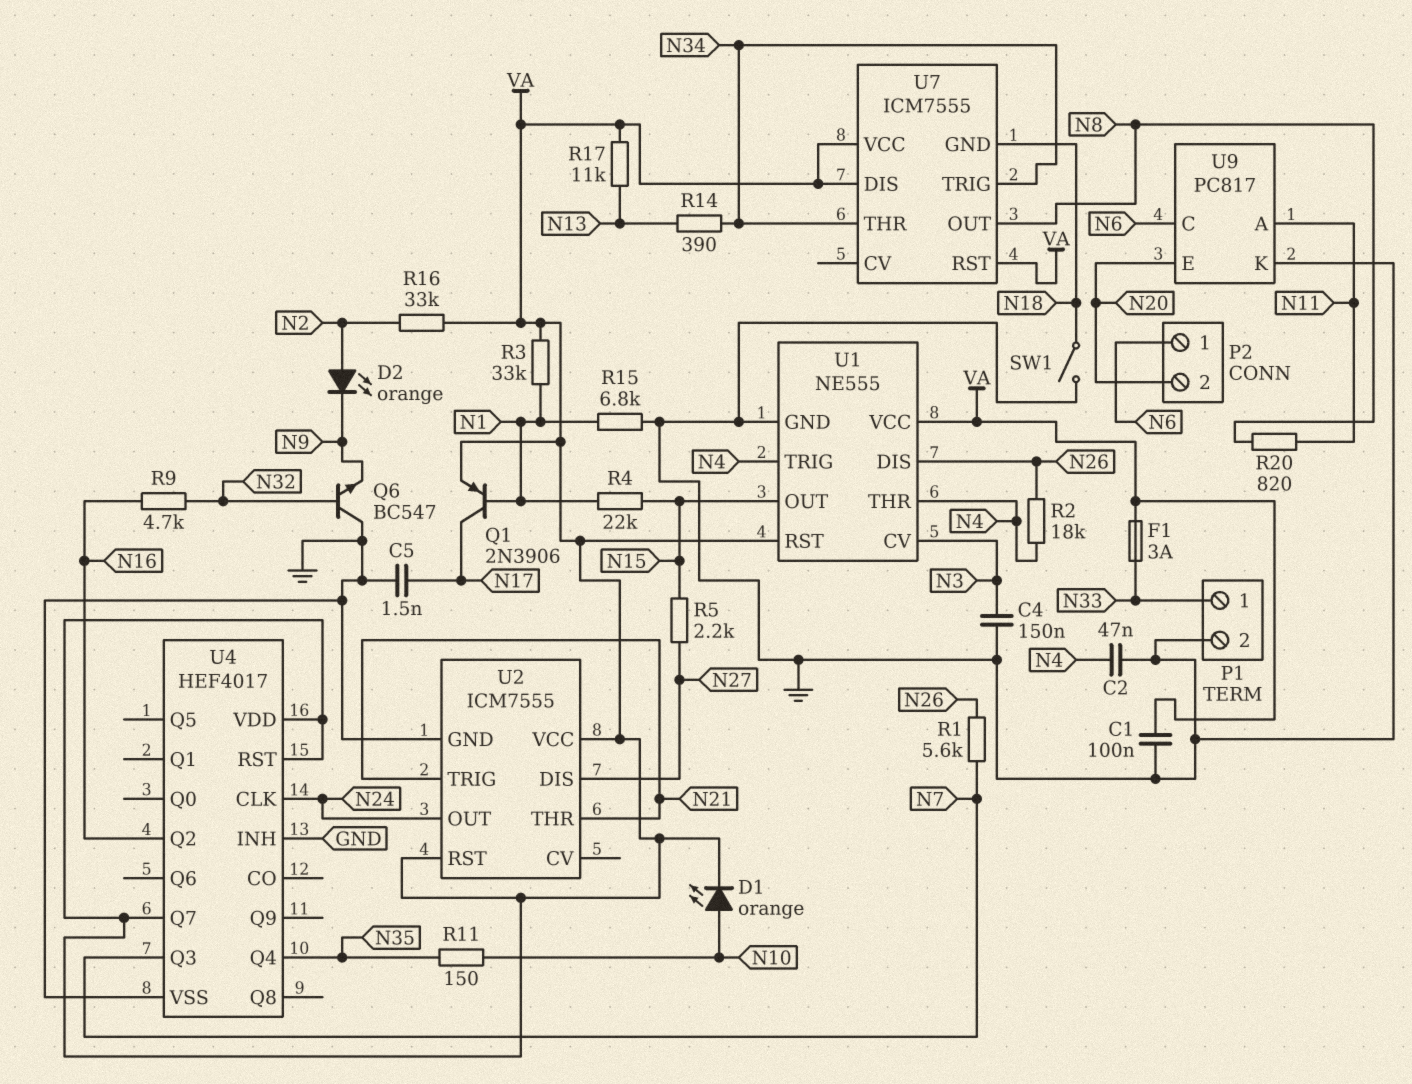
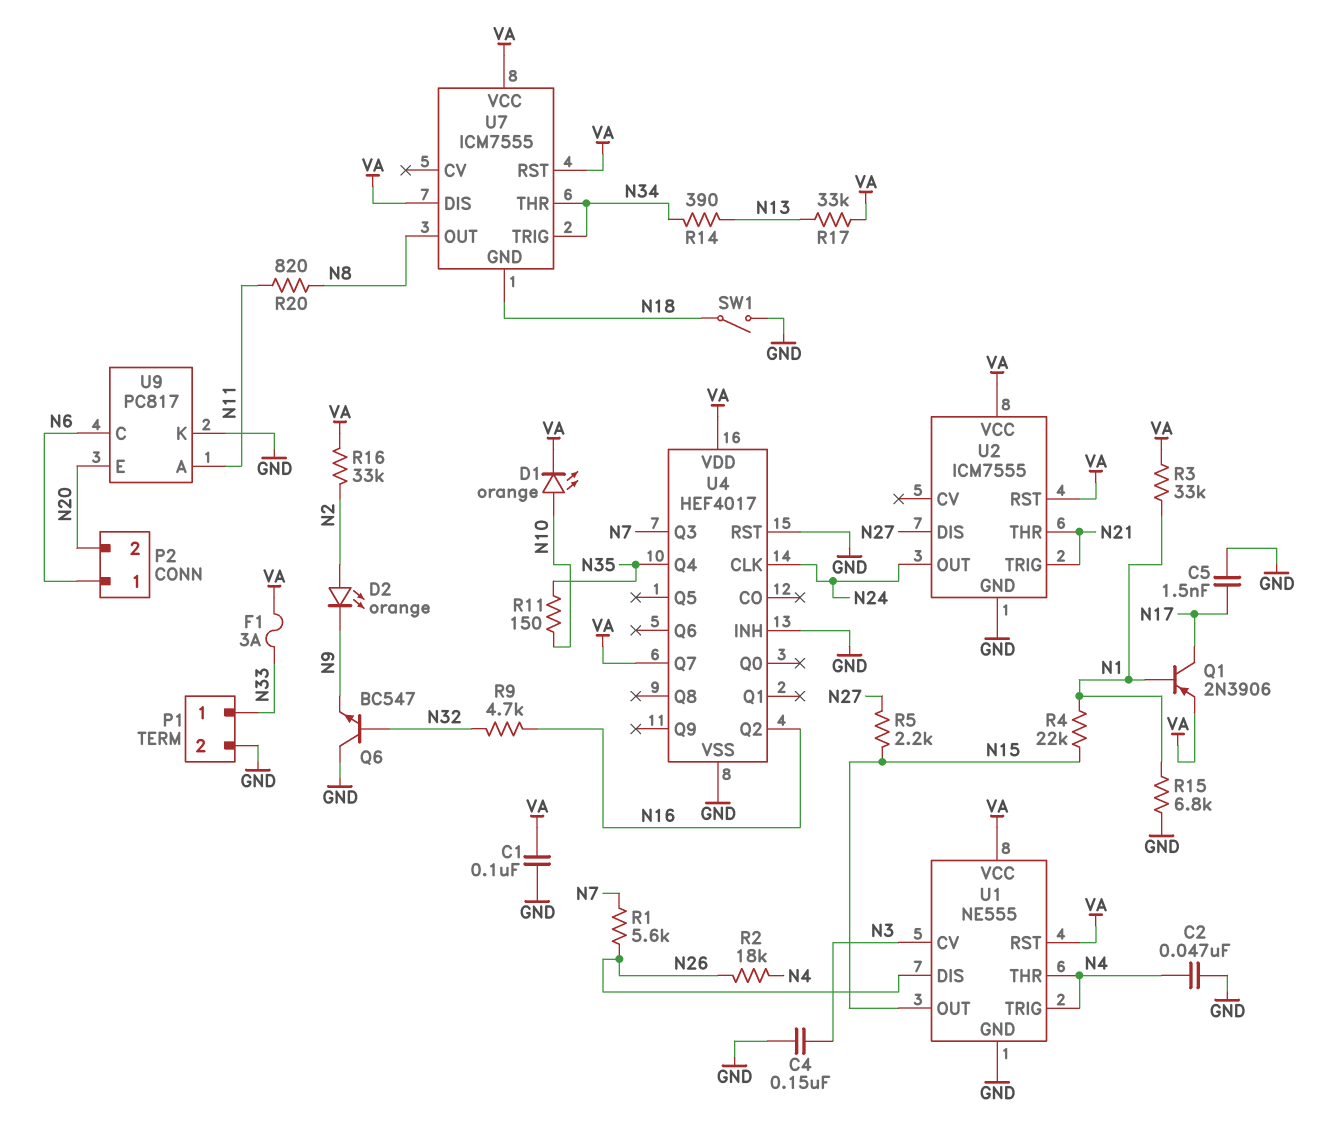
R17: 11k (N13, VA) -> 33k (N13, VA)
U4 pin RST: VA -> GND

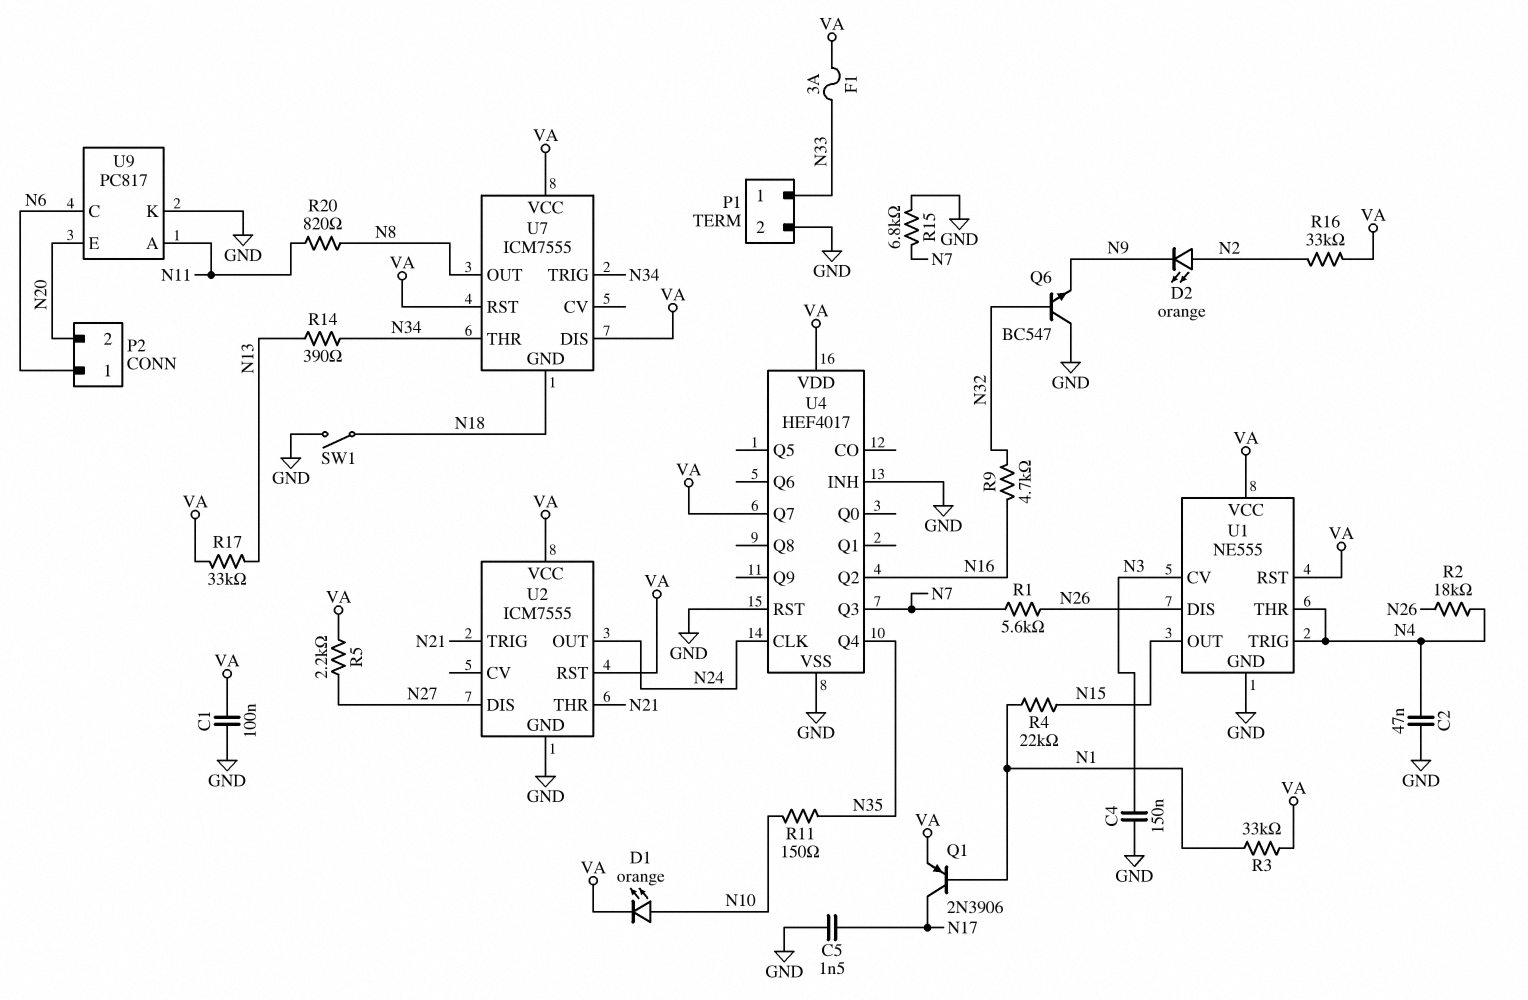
R5: 2.2k (N15, N27) -> 2.2k (N27, VA)
R15: 6.8k (GND, N1) -> 6.8k (GND, N7)

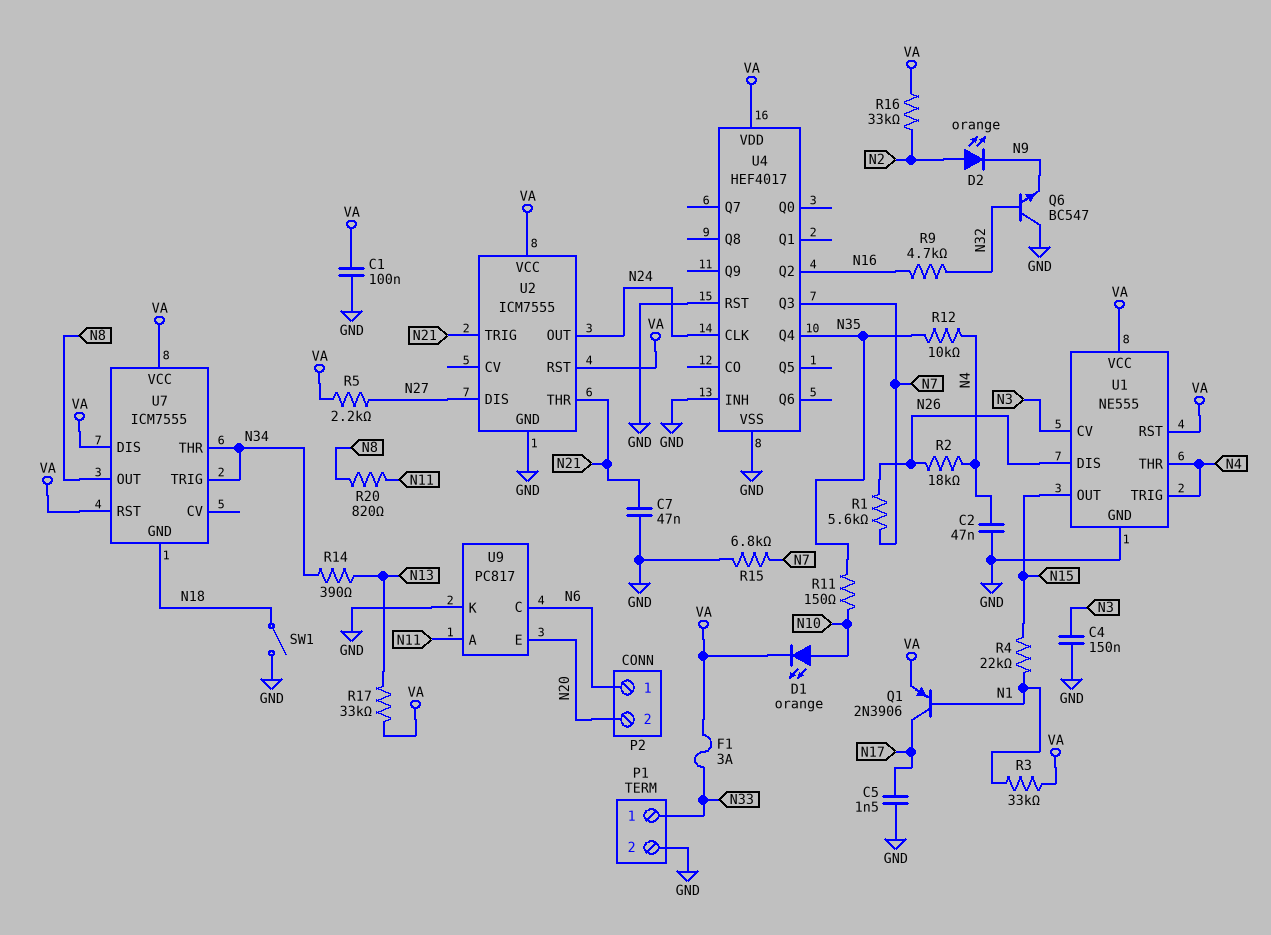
C7: none -> 47nF (GND, N21)
R12: none -> 10k (N4, N35)
U4 pin Q7: VA -> none

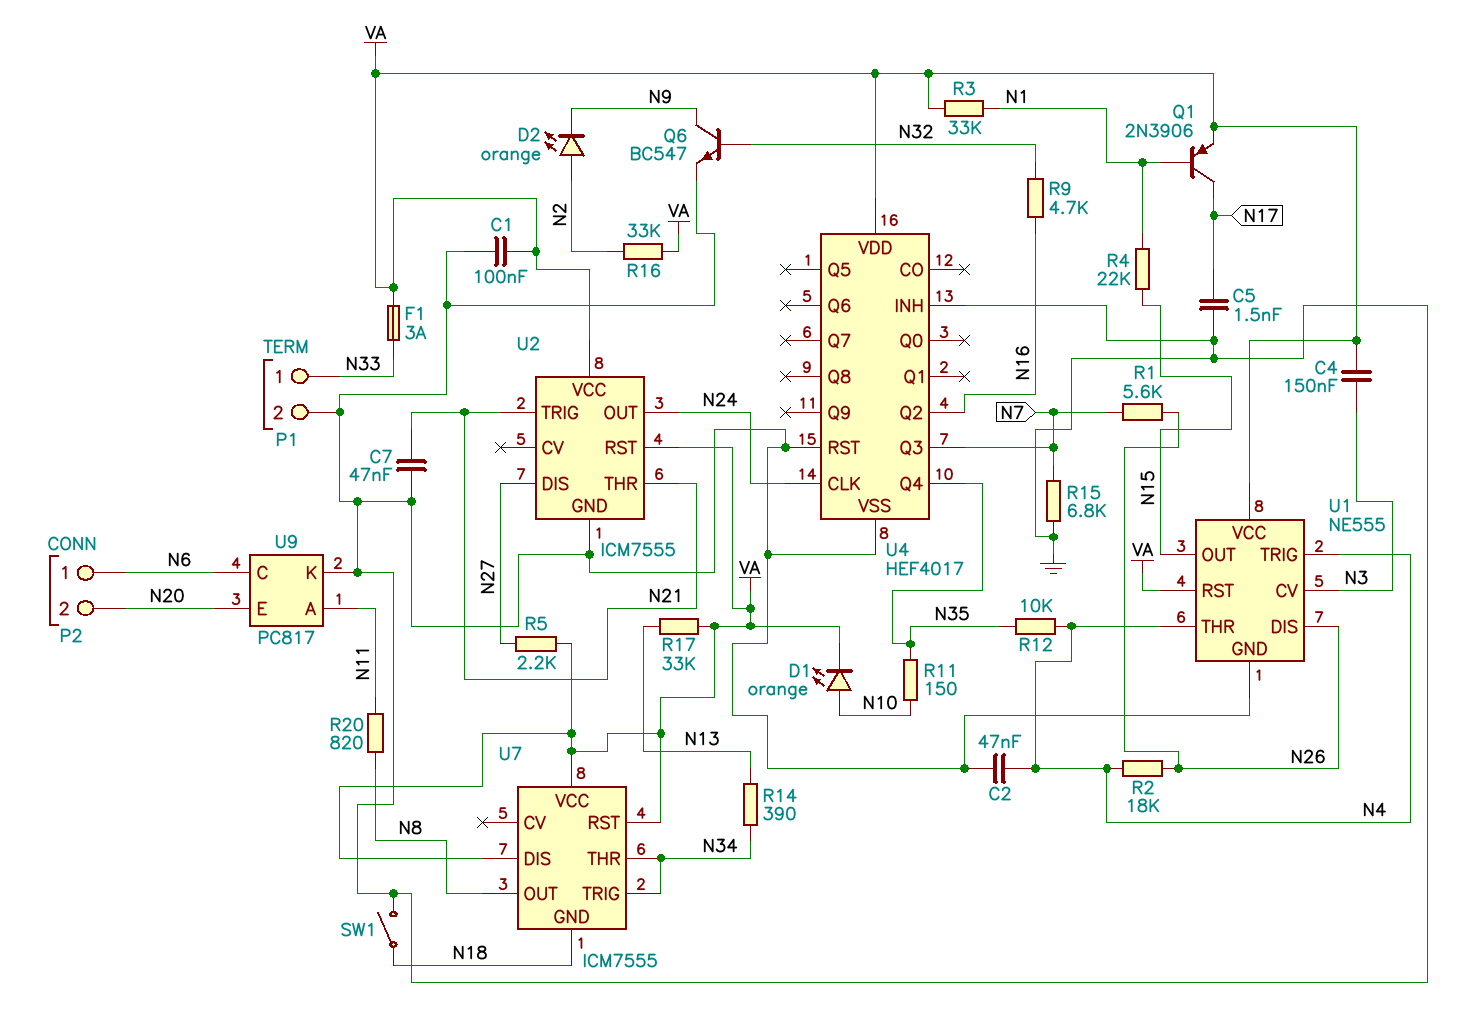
C4: 150nF (GND, N3) -> 150nF (N3, VA)
Q6: NPN BC547 (B N32, C GND, E N9) -> NPN BC547 (B N32, C N9, E GND)

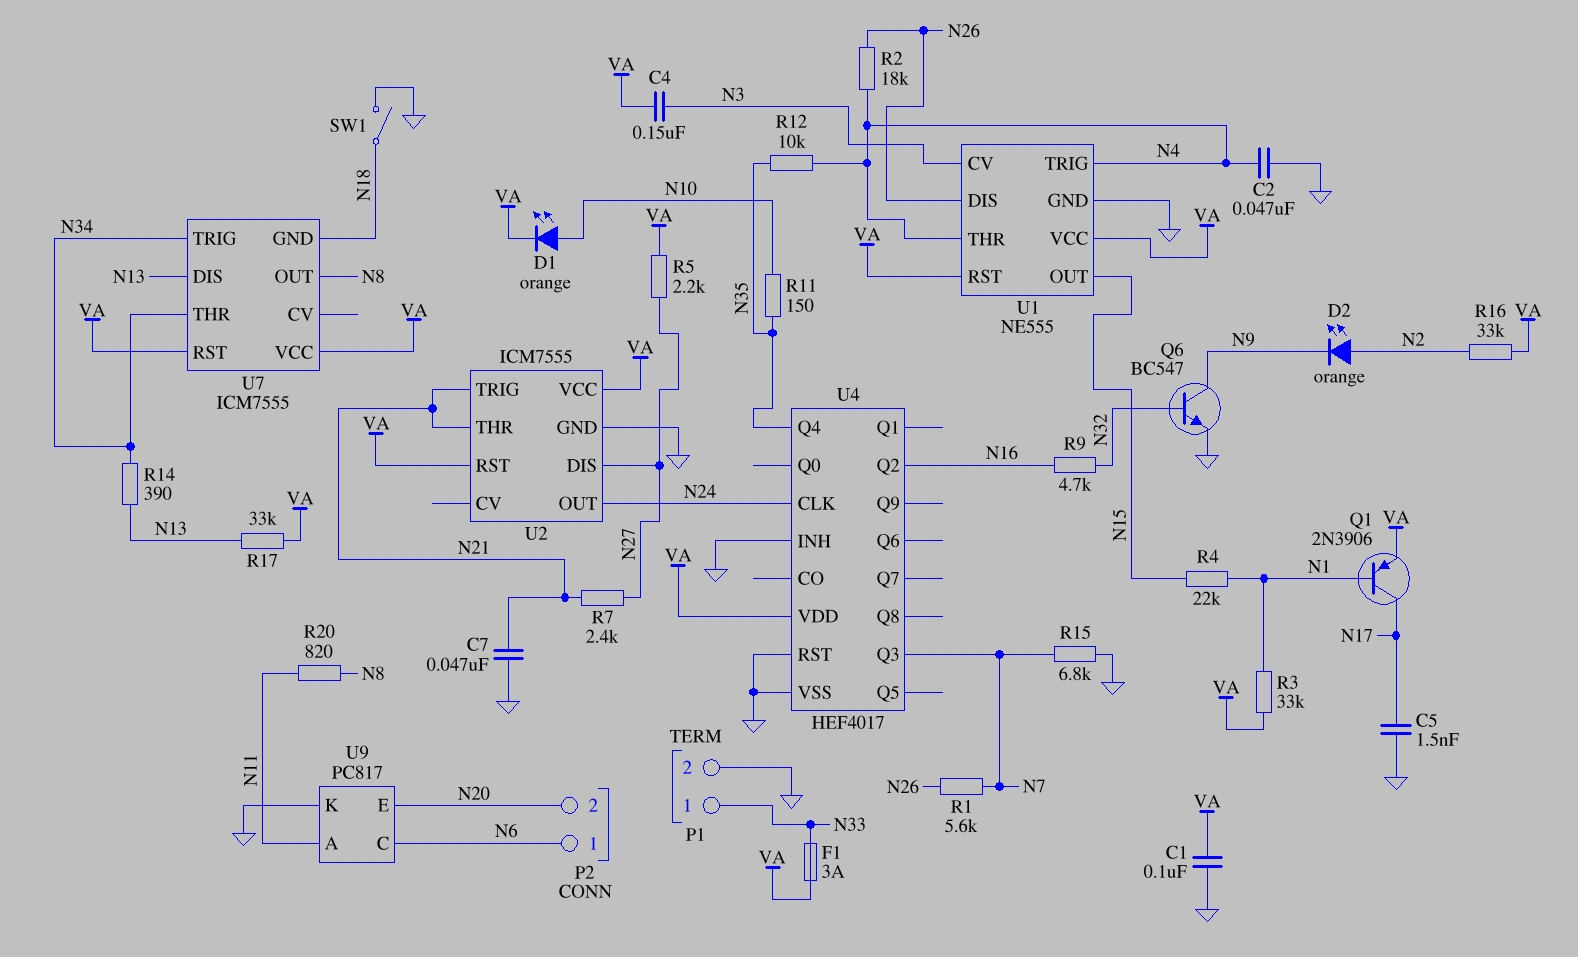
R7: none -> 2.4k (N21, N27)
U7 pin DIS: VA -> N13

